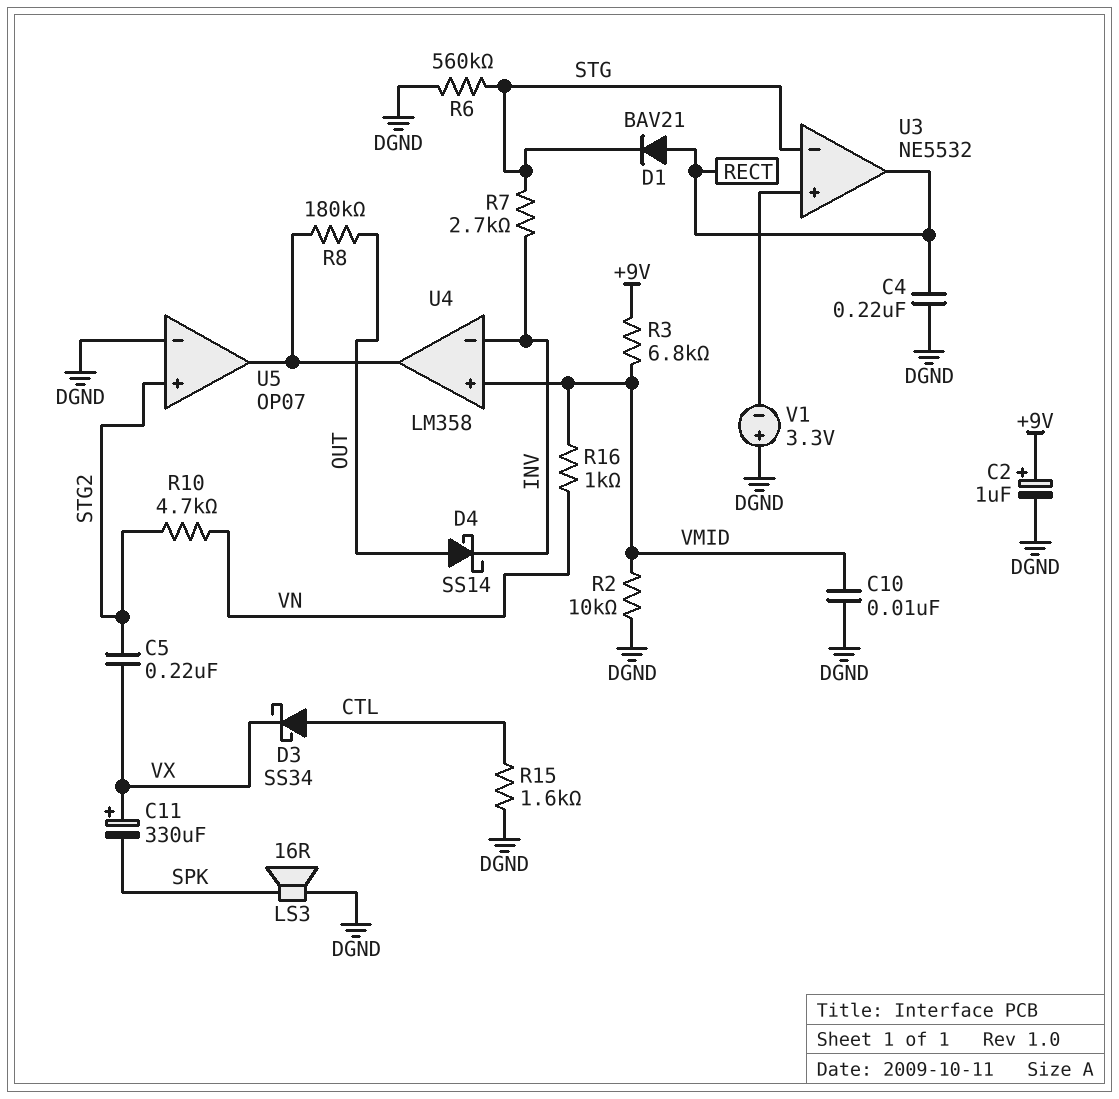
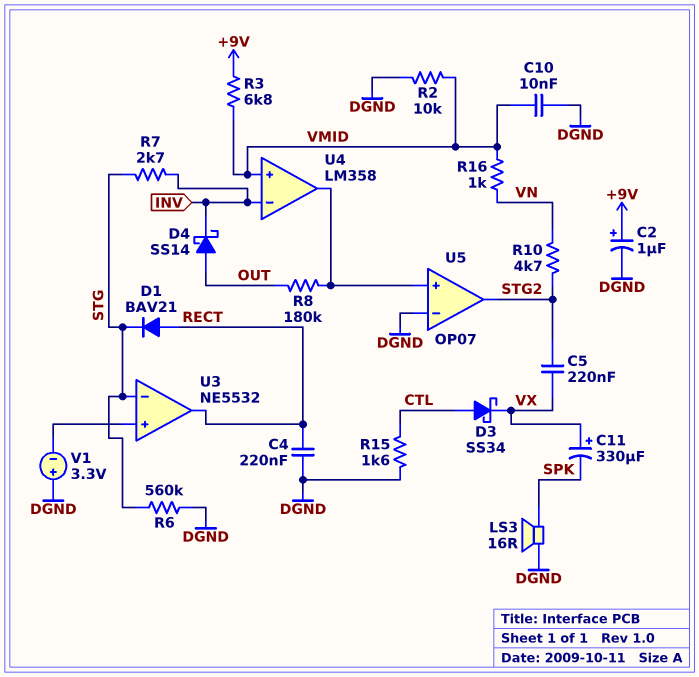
U5 pin in+: STG2 -> U4/out
U5 pin out: U4/out -> STG2

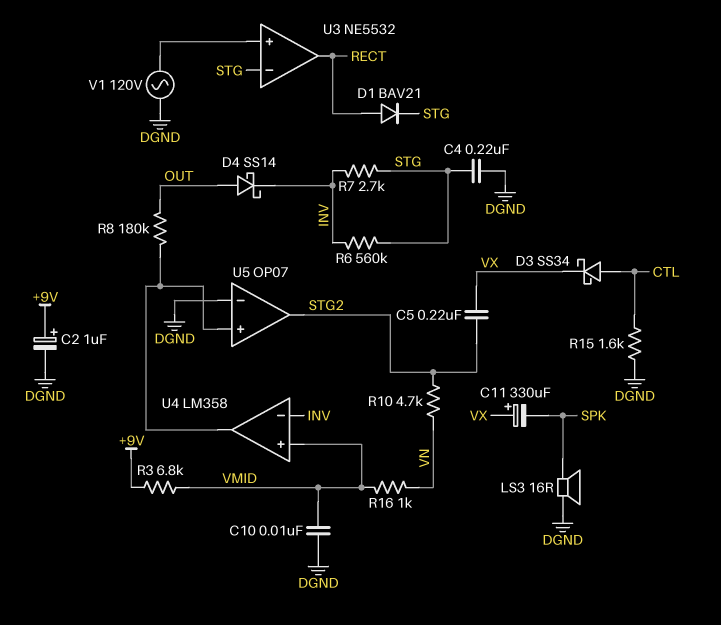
C4: 220nF (DGND, RECT) -> 220nF (DGND, STG)
R2: 10k (DGND, VMID) -> none
R6: 560k (DGND, STG) -> 560k (INV, STG)
V1: 3.3V (plus DGND, minus U3/in+) -> AC 120V (DGND, U3/in+)

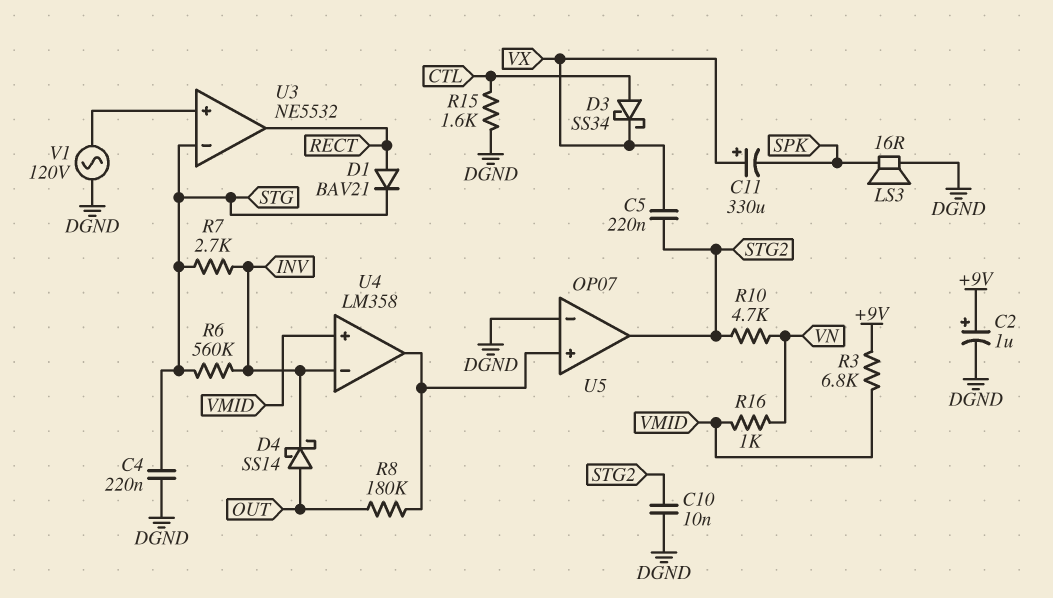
C10: 10nF (DGND, VMID) -> 10nF (DGND, STG2)

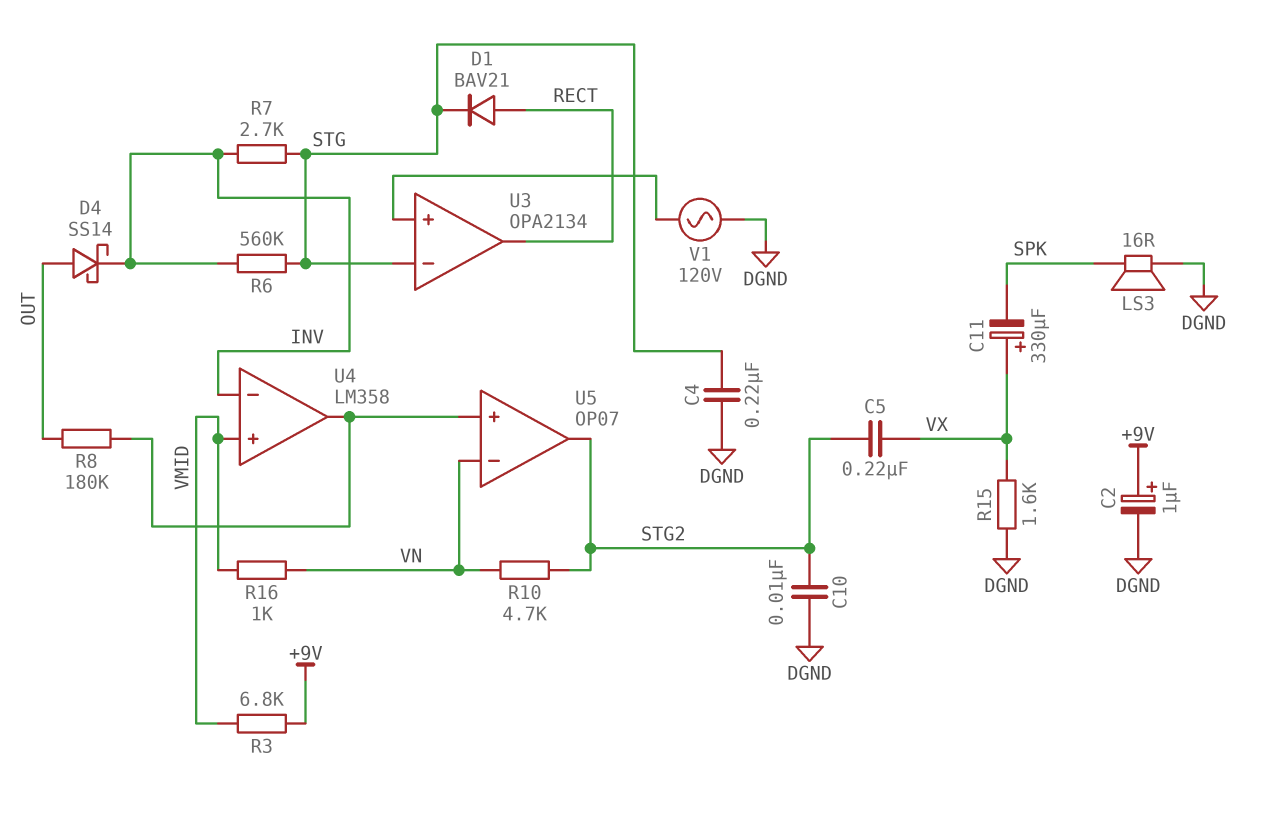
D3: schottky SS34 (A CTL, K VX) -> none
R15: 1.6k (CTL, DGND) -> 1.6k (DGND, VX)
U3: NE5532 -> OPA2134
U5 pin in-: DGND -> VN

